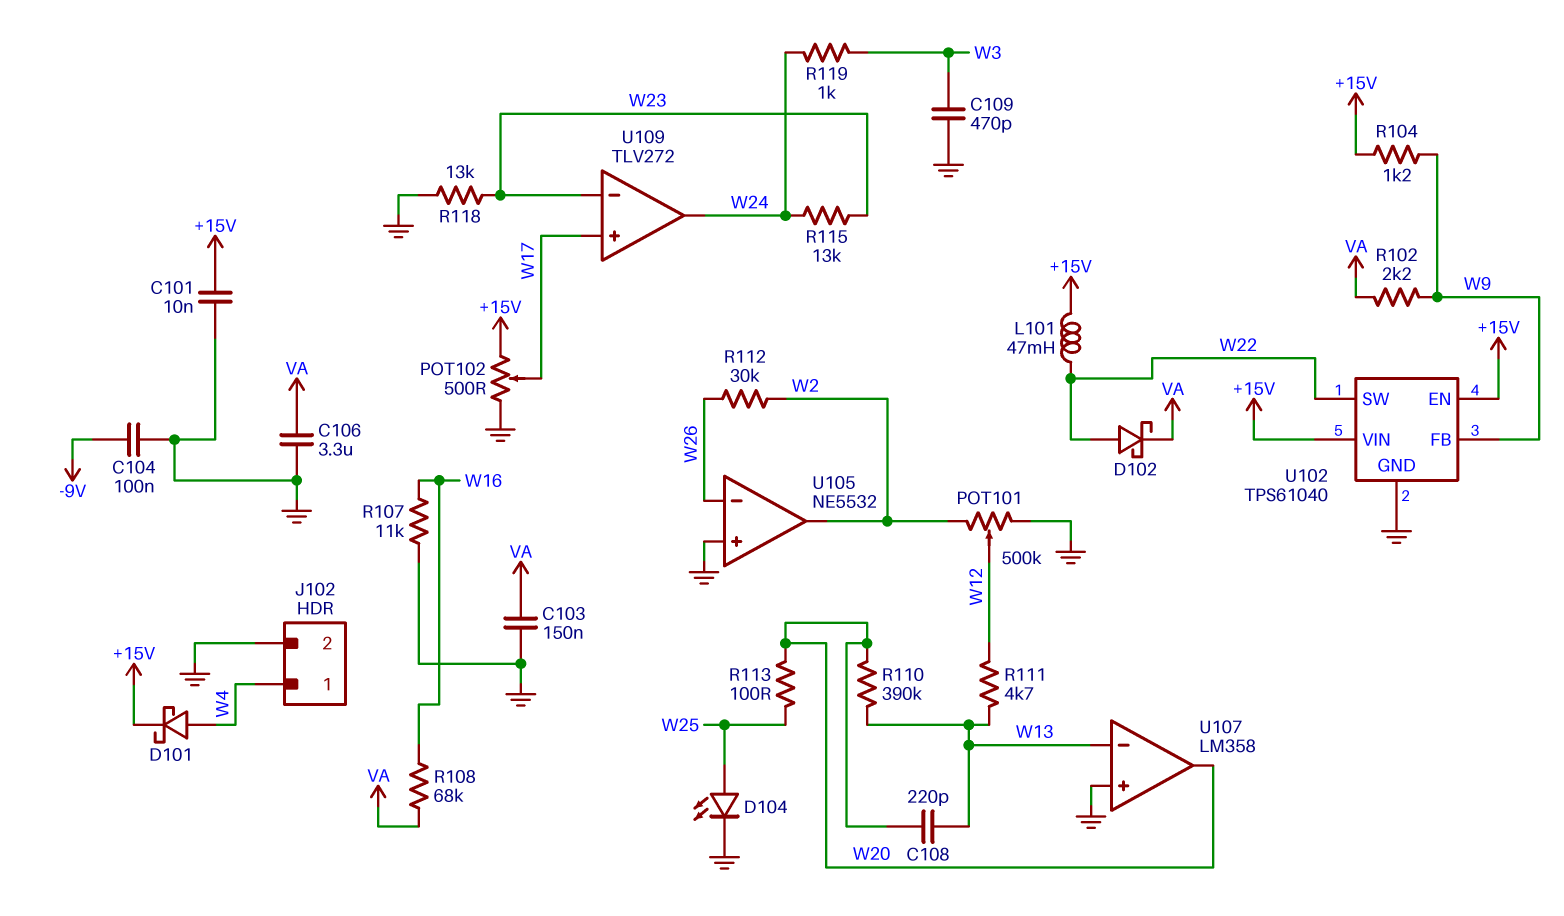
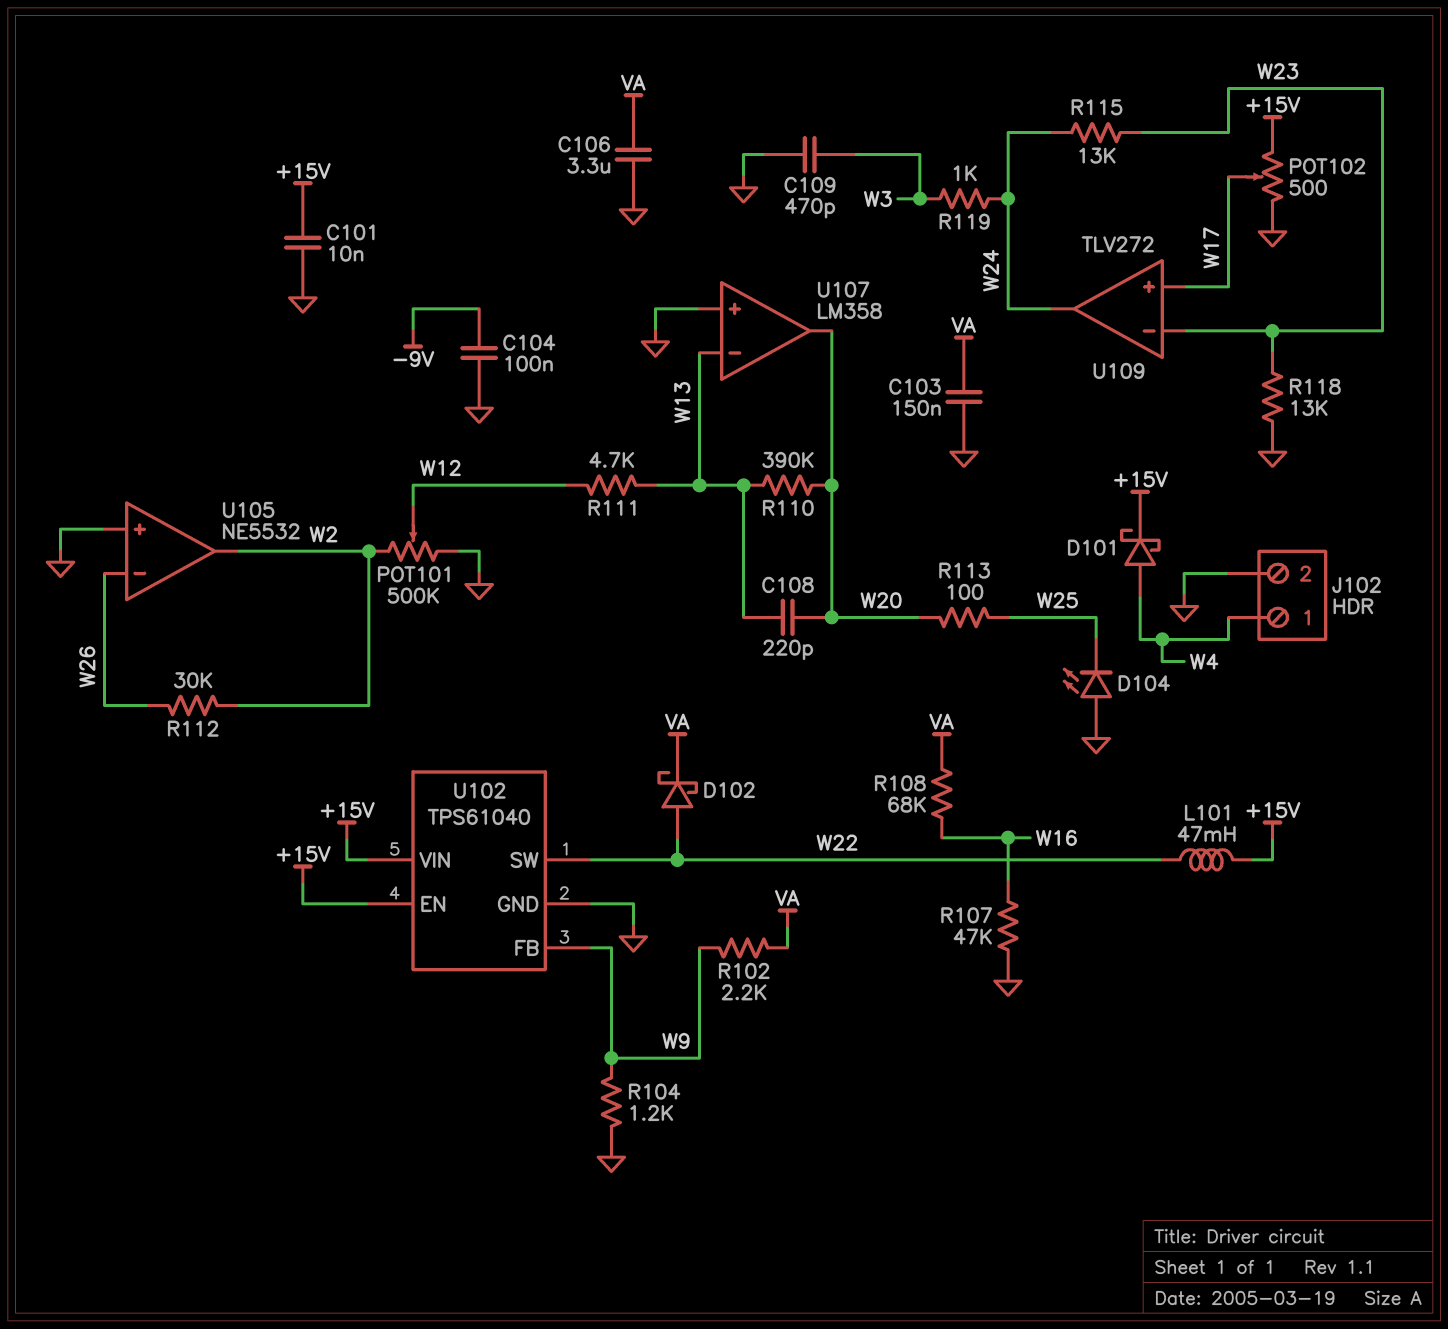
D104: LED (A W25, K GND) -> LED (A GND, K W25)
R104: 1.2k (+15V, W9) -> 1.2k (GND, W9)
R107: 11k (GND, W16) -> 47k (GND, W16)

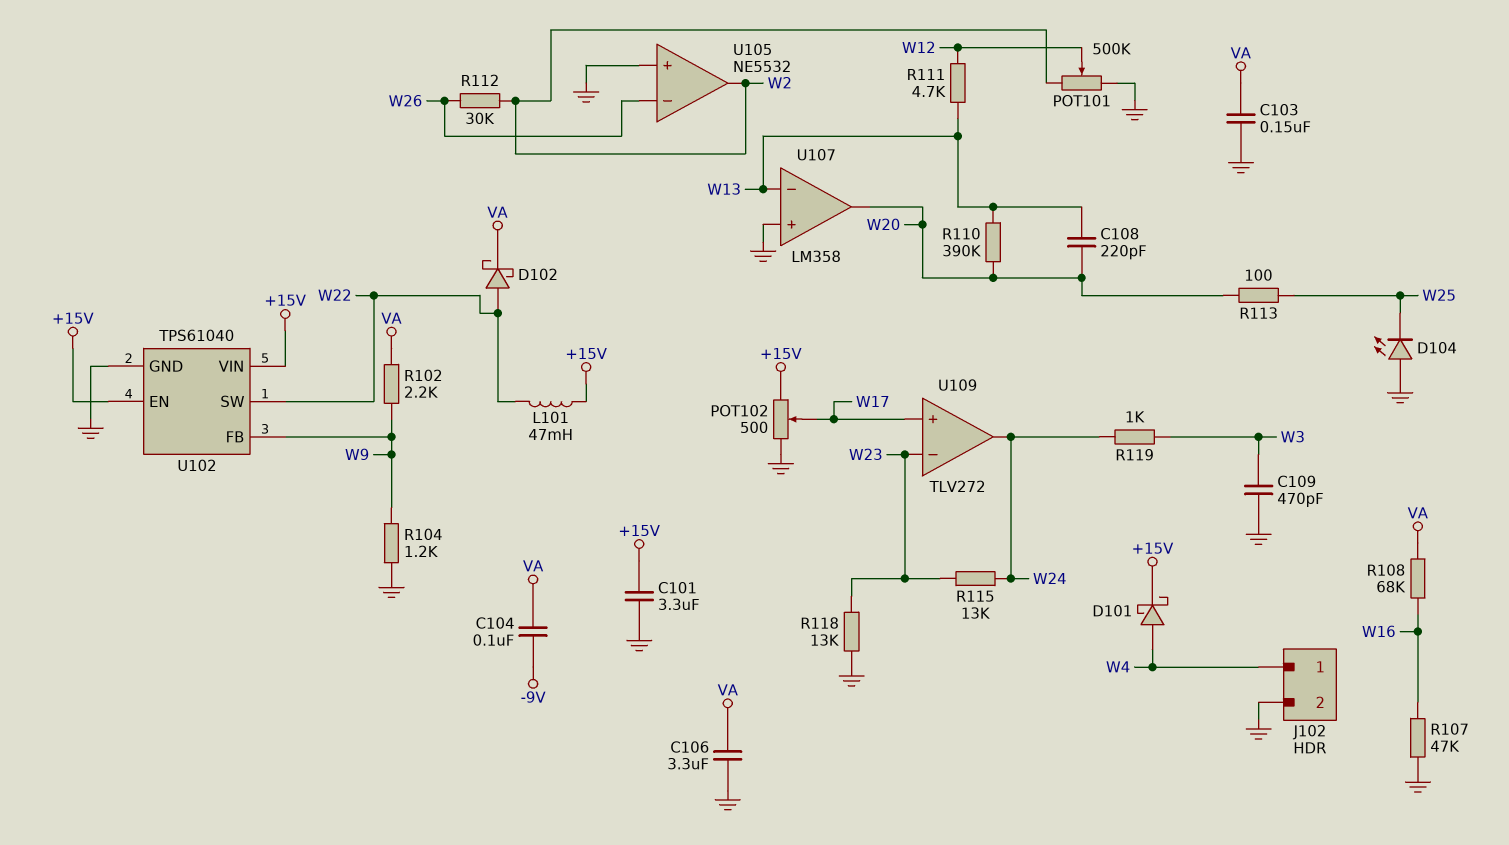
C101: 10nF (+15V, GND) -> 3.3uF (+15V, GND)
C104: 100nF (-9V, GND) -> 100nF (-9V, VA)

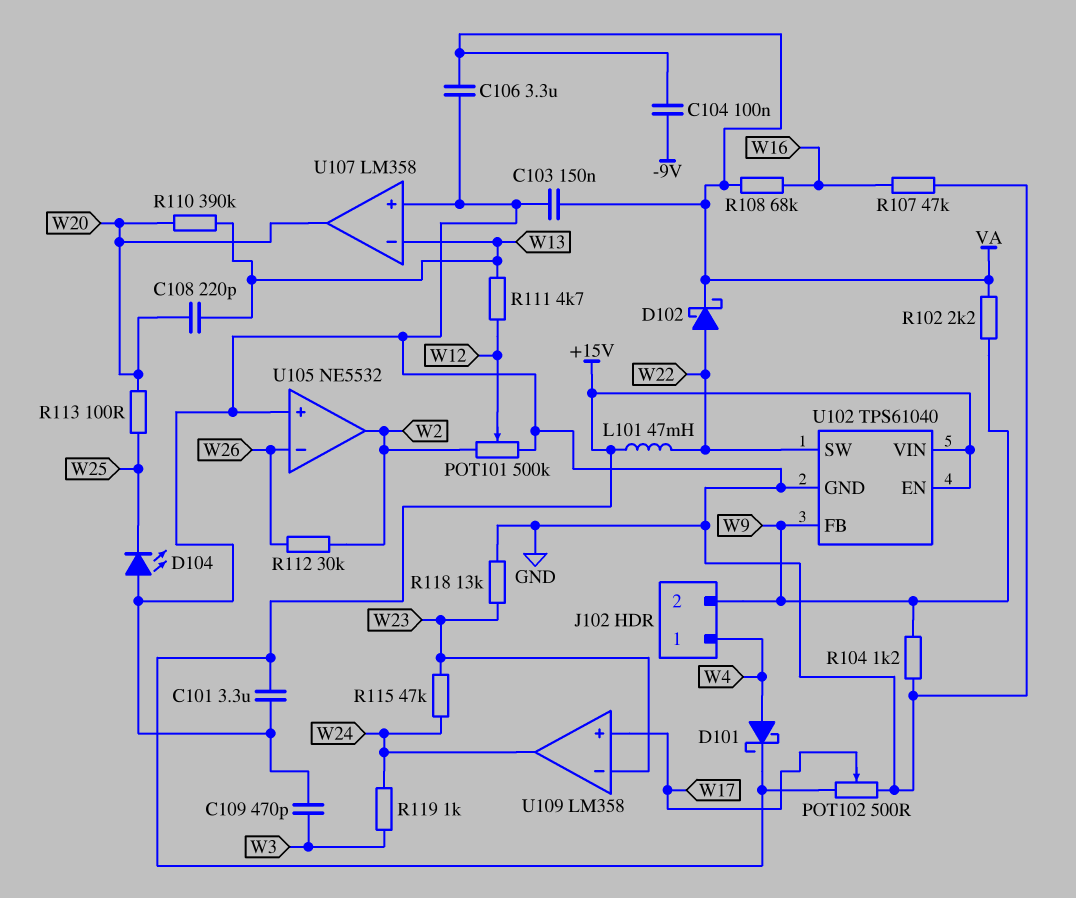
J102 pin 2: GND -> W9
R115: 13k (W23, W24) -> 47k (W23, W24)
U109: TLV272 -> LM358

